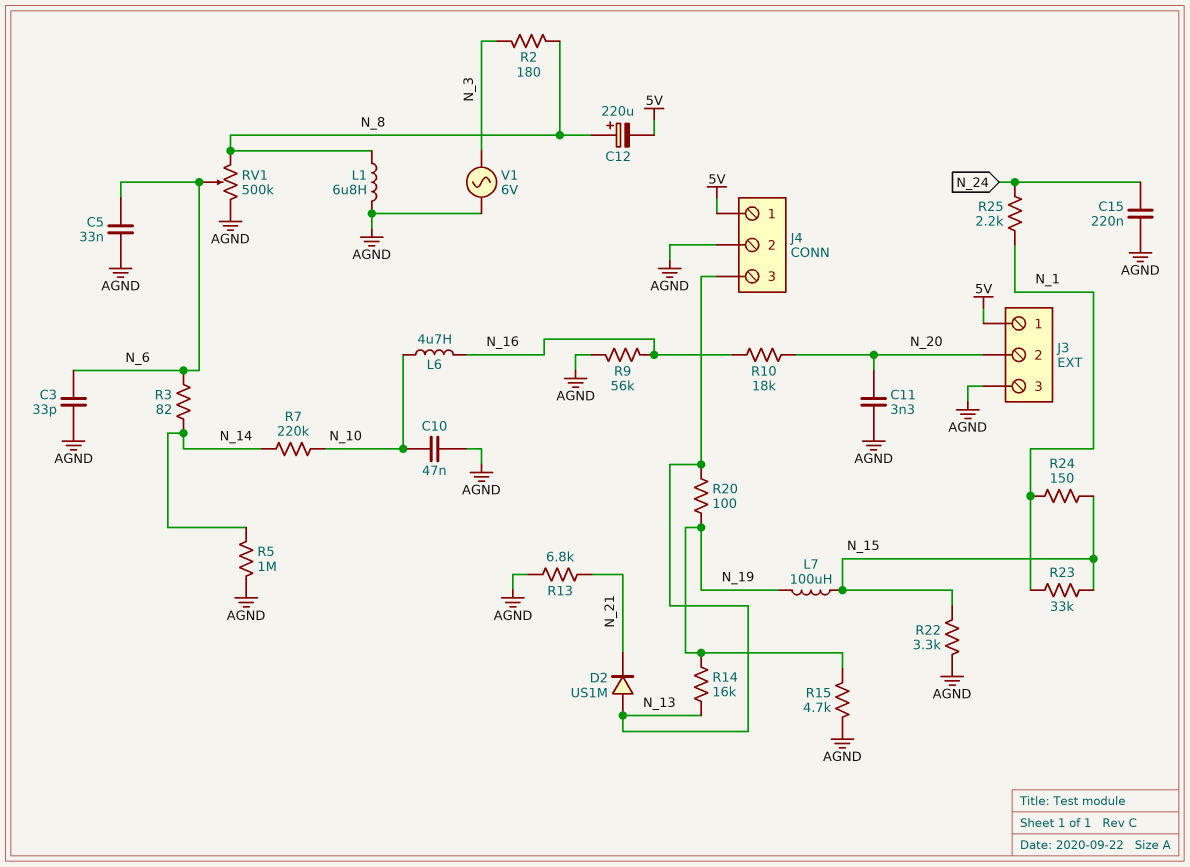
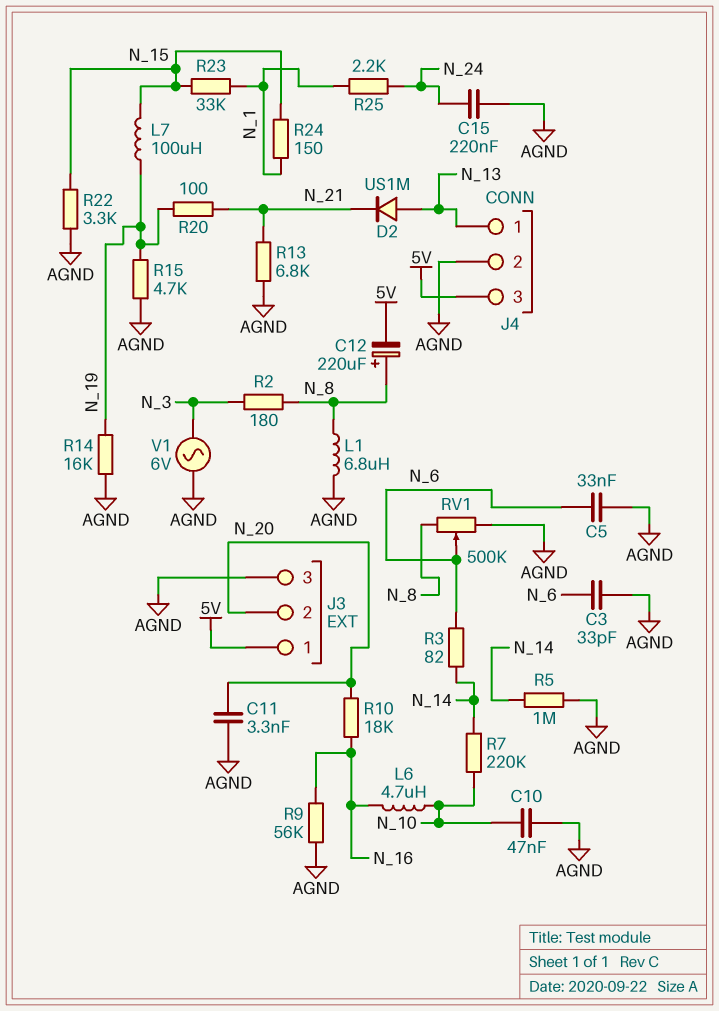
J4 pin 1: 5V -> N_13
J4 pin 3: N_13 -> 5V
R14: 16k (N_13, N_19) -> 16k (AGND, N_19)
R20: 100 (N_13, N_19) -> 100 (N_19, N_21)

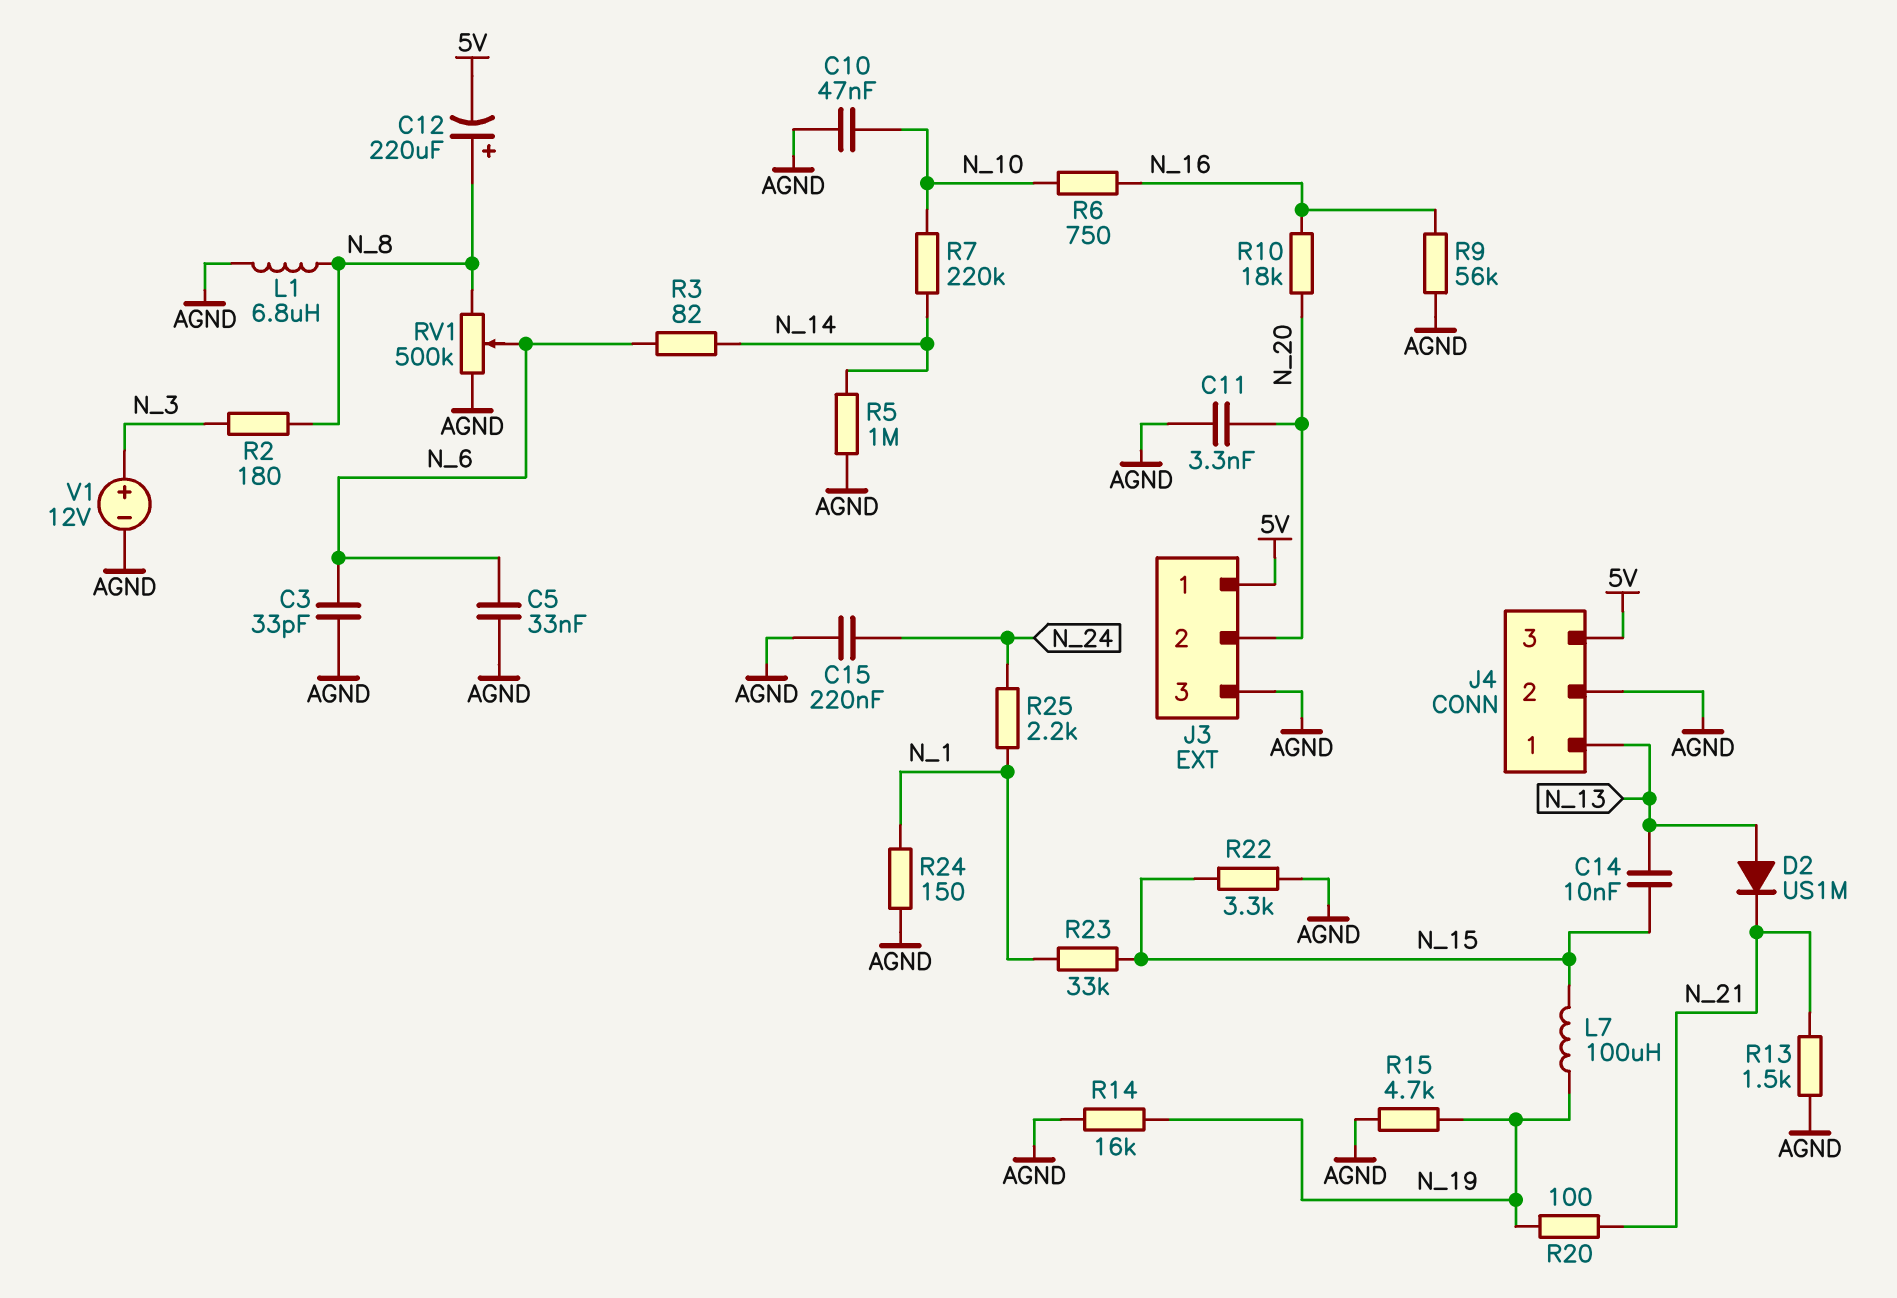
C14: none -> 10nF (N_13, N_15)
L6: 4.7uH (N_10, N_16) -> none
R6: none -> 750 (N_10, N_16)
R13: 6.8k (AGND, N_21) -> 1.5k (AGND, N_21)
R24: 150 (N_1, N_15) -> 150 (AGND, N_1)
V1: AC 6V (AGND, N_3) -> 12V (plus N_3, minus AGND)

